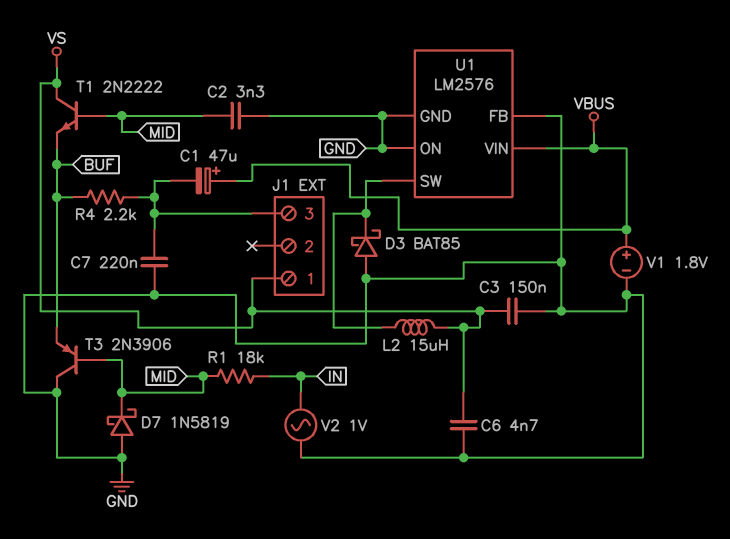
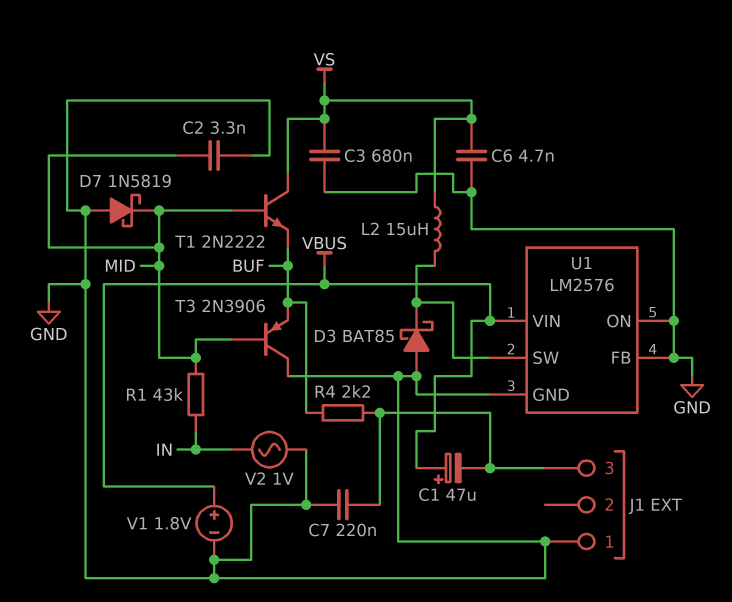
C3: 150nF (GND, VS) -> 680nF (GND, VS)
J1 pin 1: VS -> GND
R1: 18k (IN, MID) -> 43k (IN, MID)

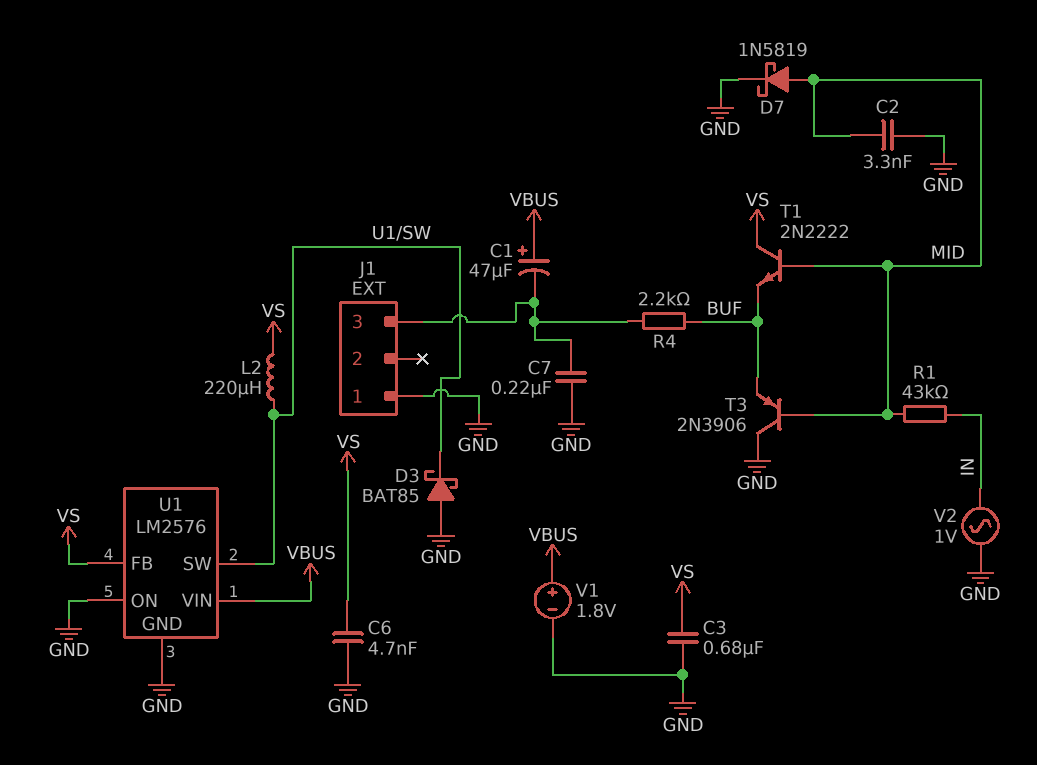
D7: schottky 1N5819 (A GND, K MID) -> schottky 1N5819 (A MID, K GND)
L2: 15uH (U1/SW, VS) -> 220uH (U1/SW, VS)
U1 pin FB: GND -> VS

